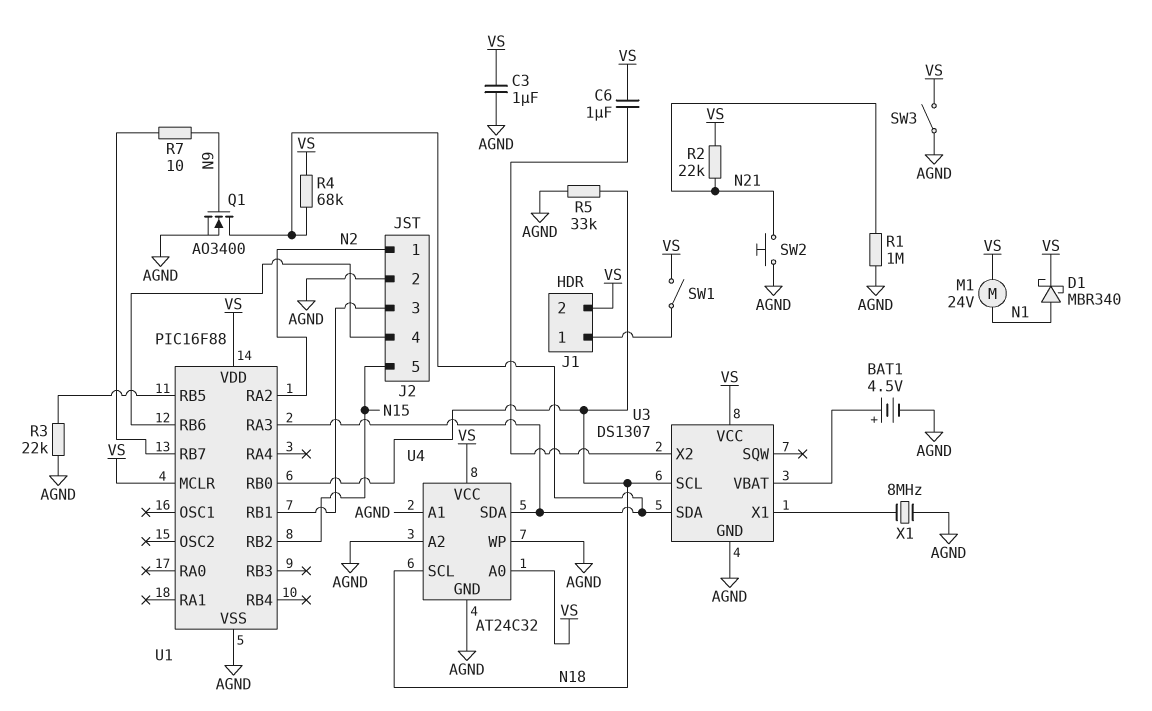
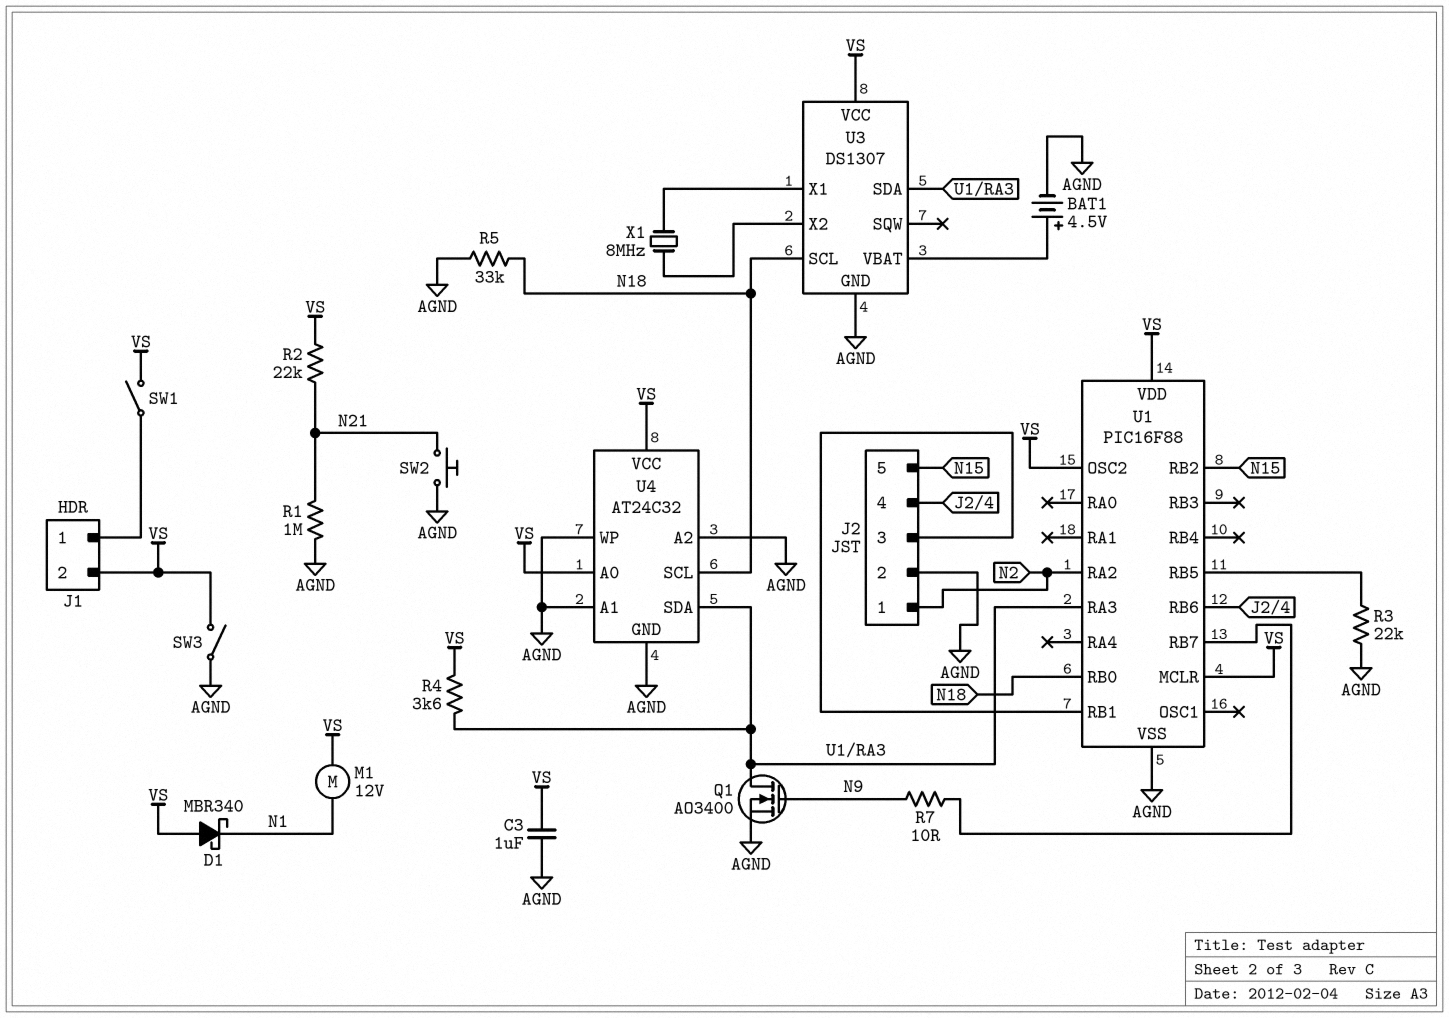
C6: 1uF (U3/X2, VS) -> none
D1: schottky MBR340 (A N1, K VS) -> schottky MBR340 (A VS, K N1)
M1: motor 24V (N1, VS) -> motor 12V (N1, VS)
R4: 68k (U1/RA3, VS) -> 3.6k (U1/RA3, VS)
U1 pin OSC2: none -> VS
X1: 8MHz (AGND, U3/X1) -> 8MHz (U3/X1, U3/X2)

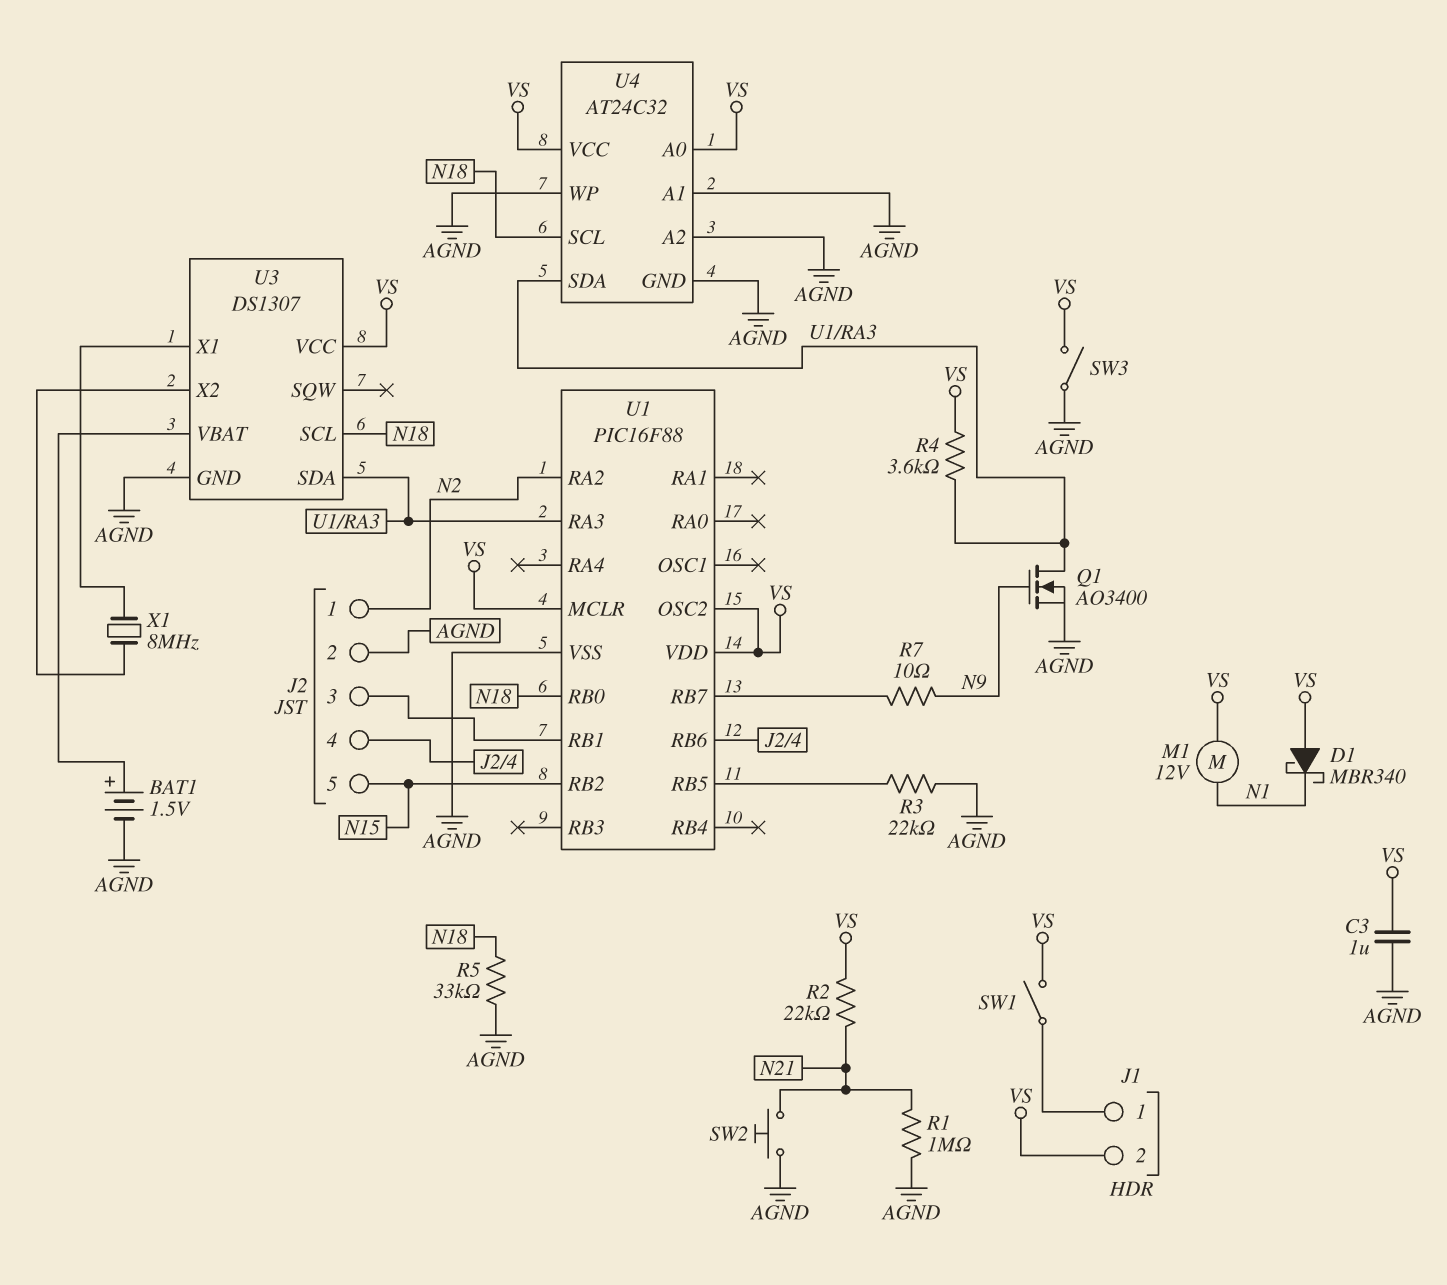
BAT1: 4.5V (plus U3/VBAT, minus AGND) -> 1.5V (plus U3/VBAT, minus AGND)

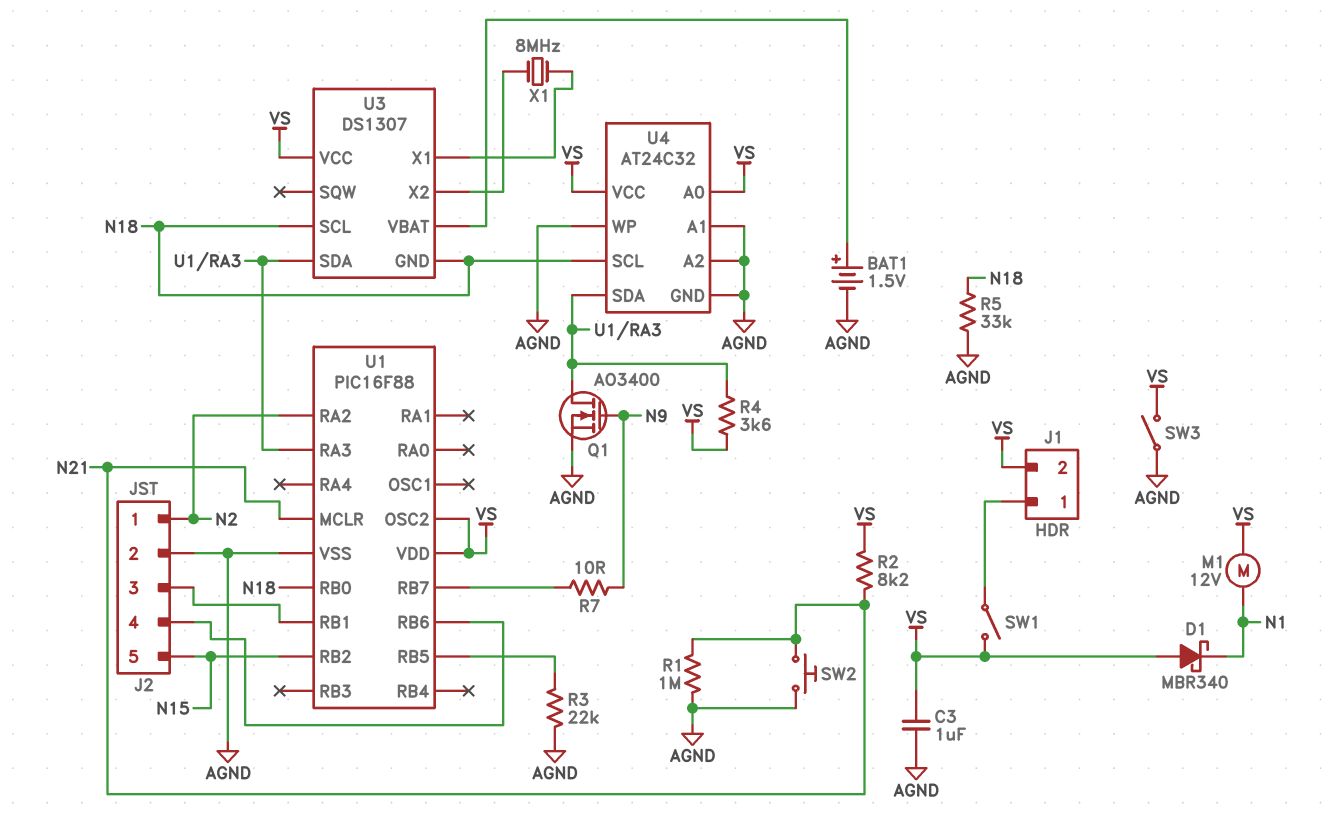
R2: 22k (N21, VS) -> 8.2k (N21, VS)
U1 pin MCLR: VS -> N21
U3 pin GND: AGND -> N18

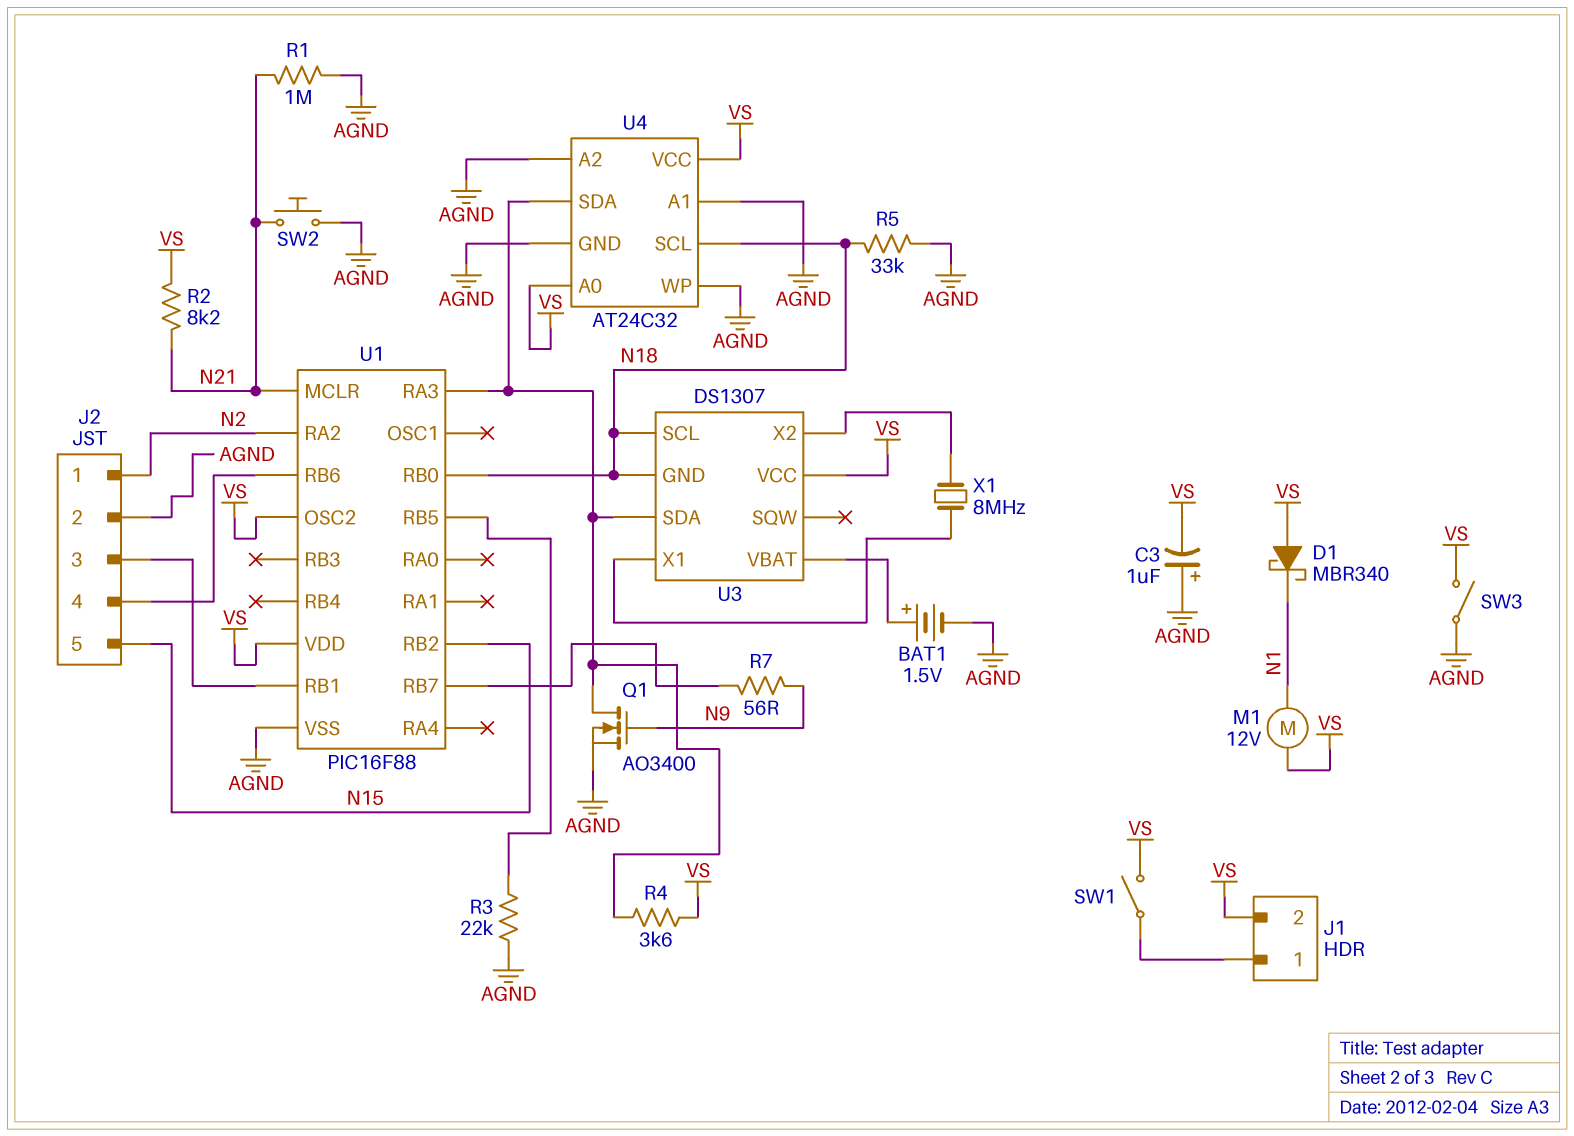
C3: 1uF (AGND, VS) -> 1uF (plus AGND, minus VS)
R7: 10 (N9, U1/RB7) -> 56 (N9, U1/RB7)

